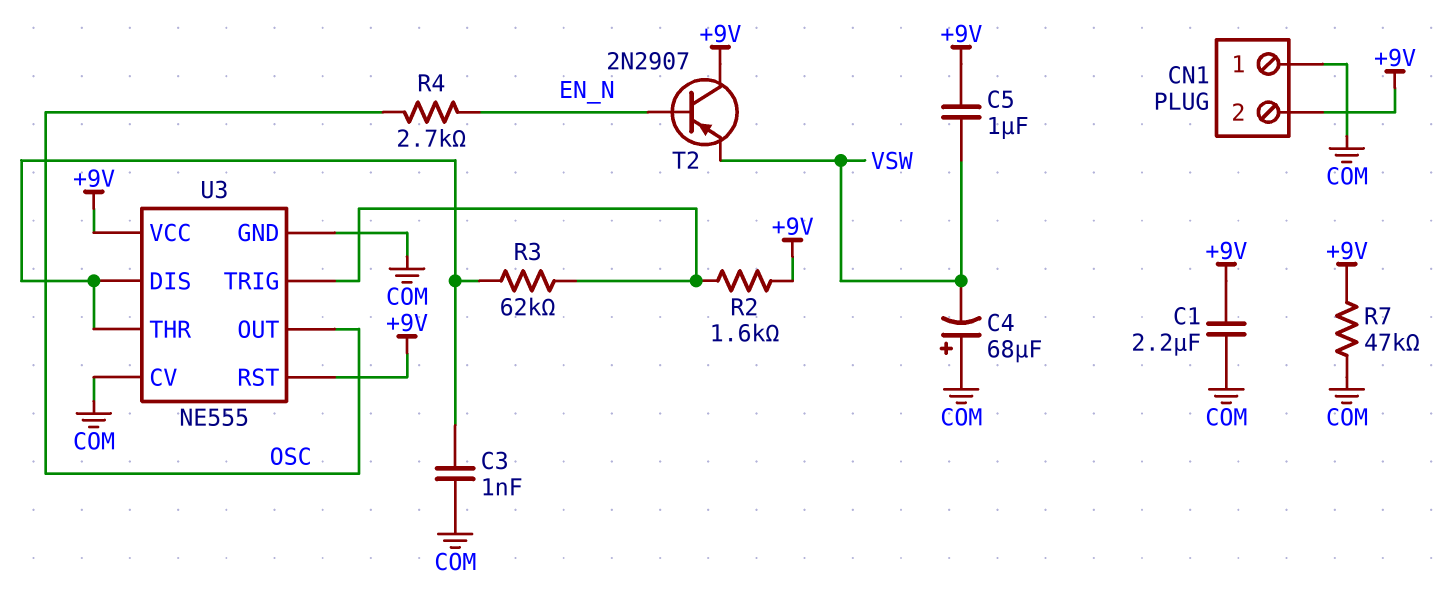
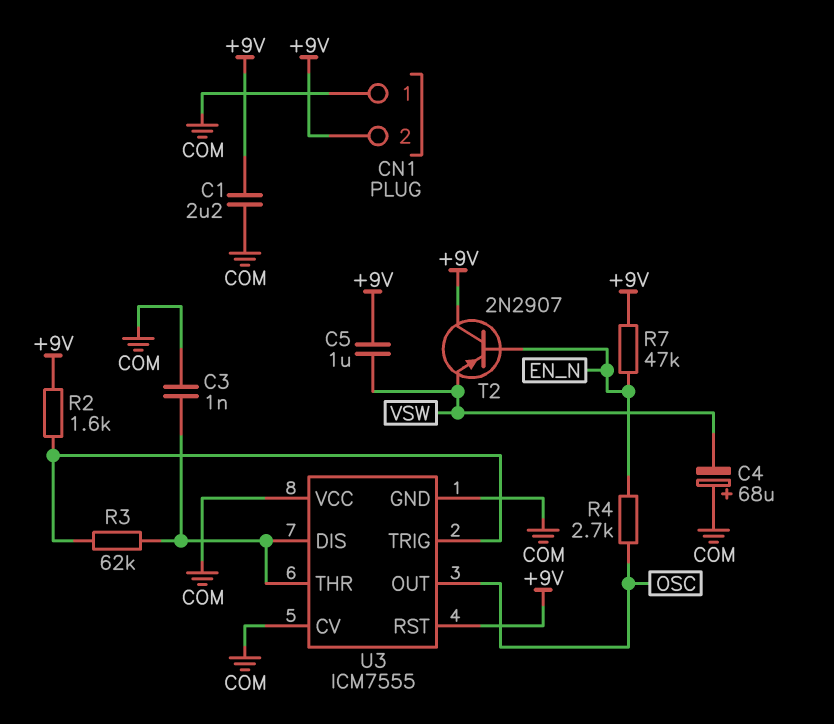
R7: 47k (+9V, COM) -> 47k (+9V, EN_N)
U3: NE555 -> ICM7555
U3 pin VCC: +9V -> COM

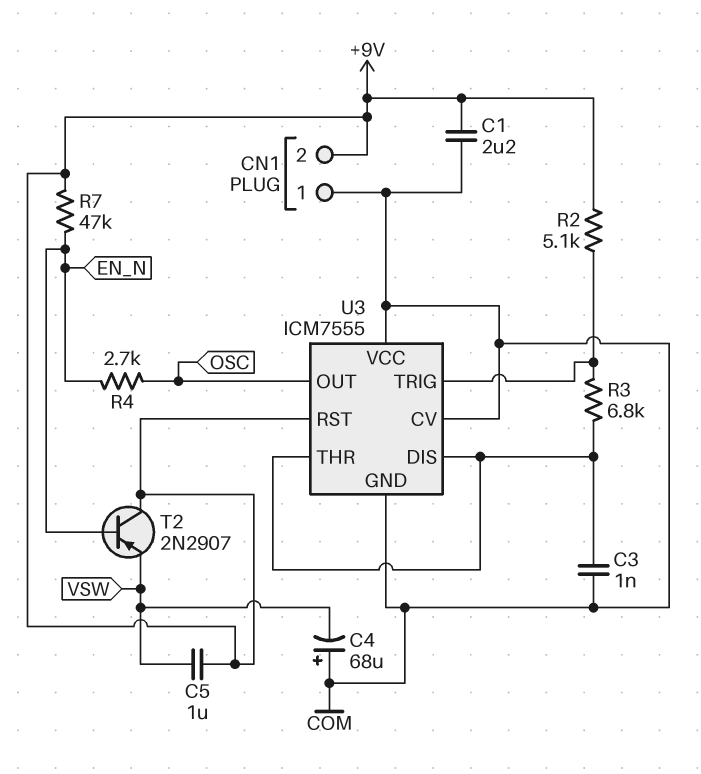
R2: 1.6k (+9V, U3/TRIG) -> 5.1k (+9V, U3/TRIG)
R3: 62k (U3/DIS, U3/TRIG) -> 6.8k (U3/DIS, U3/TRIG)

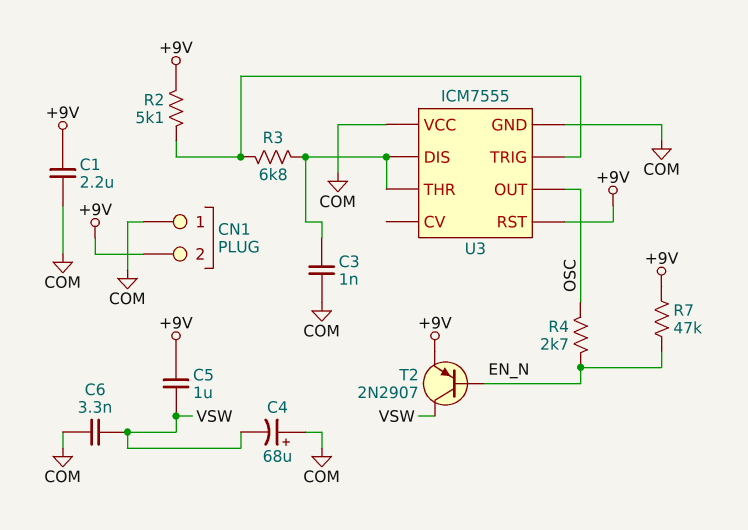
C6: none -> 3.3nF (COM, VSW)
T2: PNP 2N2907 (B EN_N, C +9V, E VSW) -> PNP 2N2907 (B EN_N, C VSW, E +9V)
U3 pin CV: COM -> none

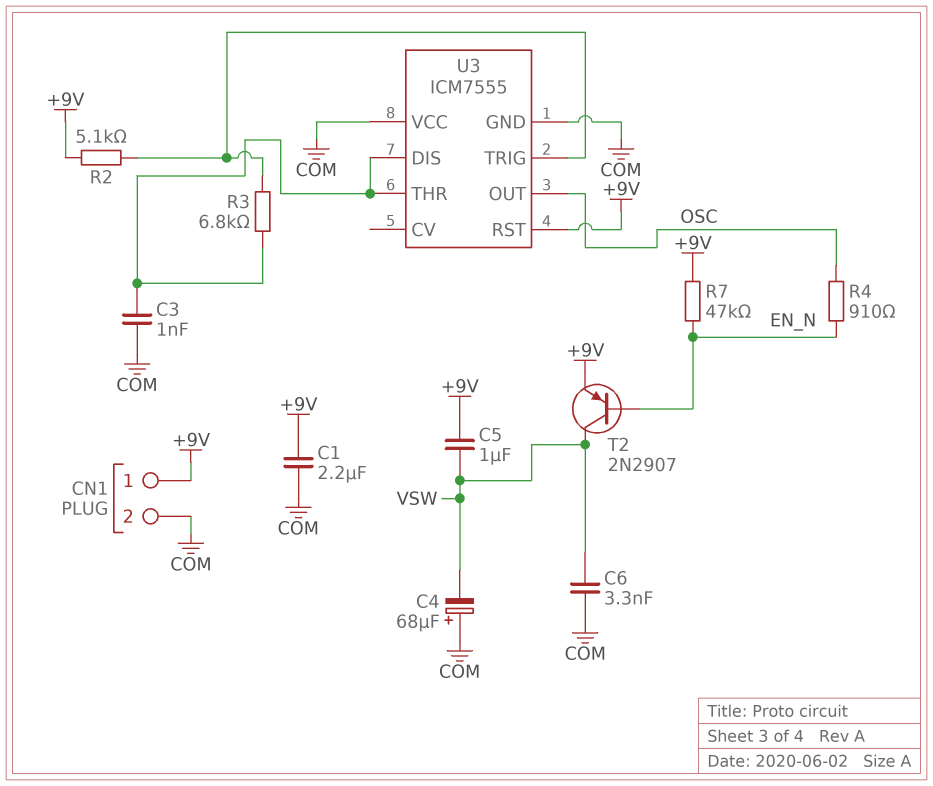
CN1 pin 1: COM -> +9V
CN1 pin 2: +9V -> COM
R4: 2.7k (EN_N, OSC) -> 910 (EN_N, OSC)

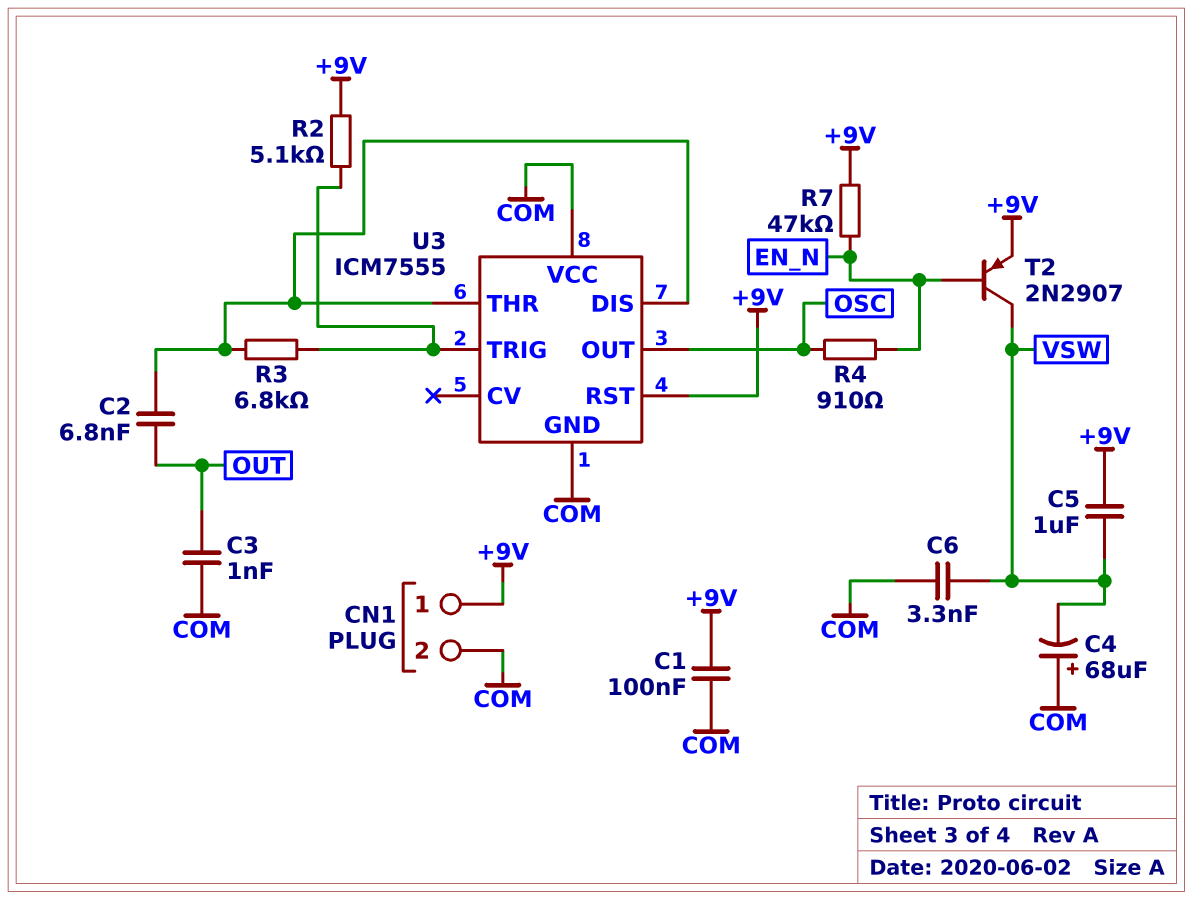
C1: 2.2uF (+9V, COM) -> 100nF (+9V, COM)
C2: none -> 6.8nF (OUT, U3/DIS)
C3: 1nF (COM, U3/DIS) -> 1nF (COM, OUT)

